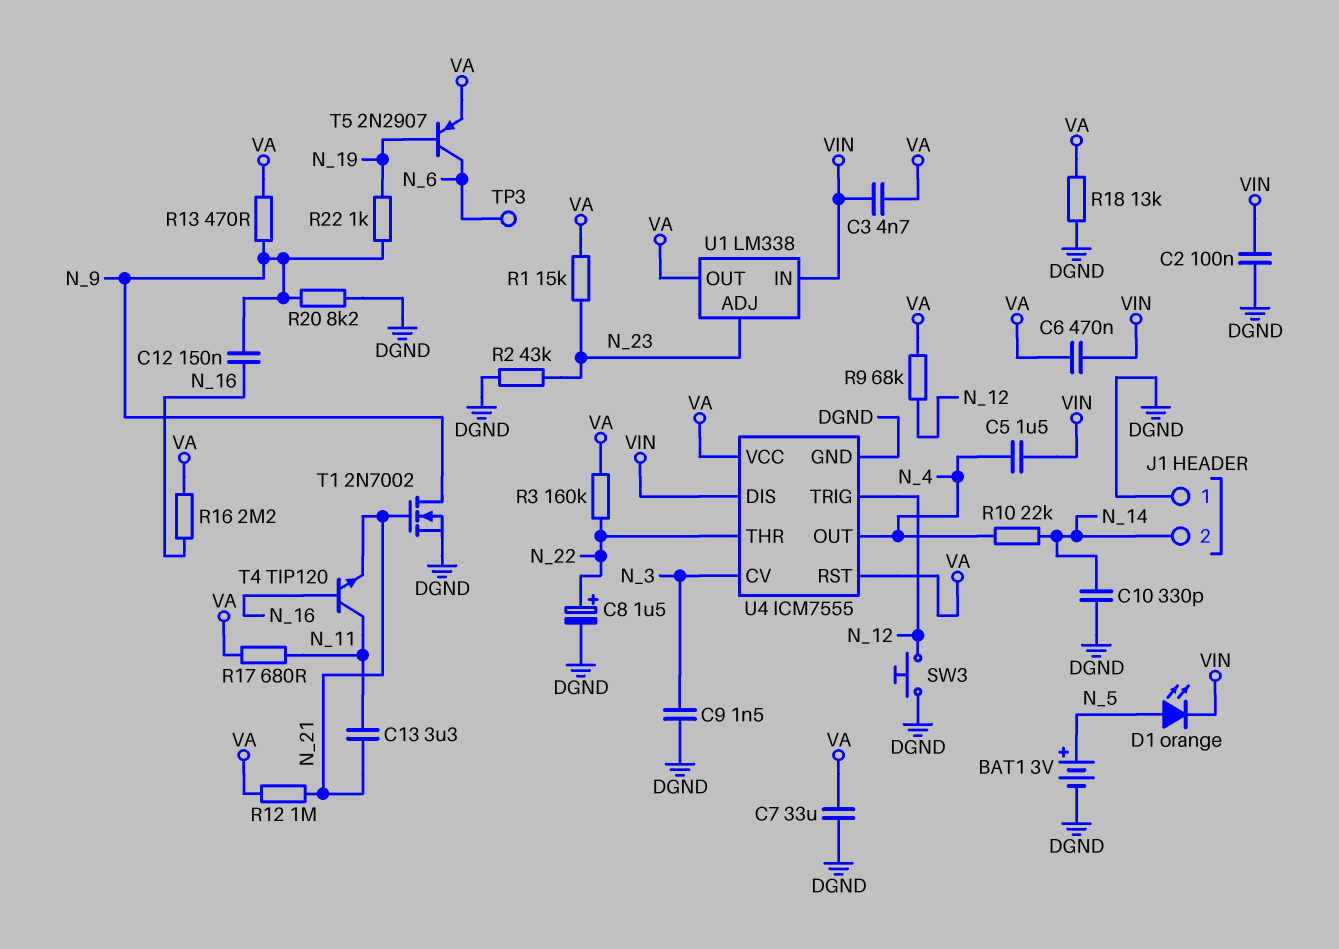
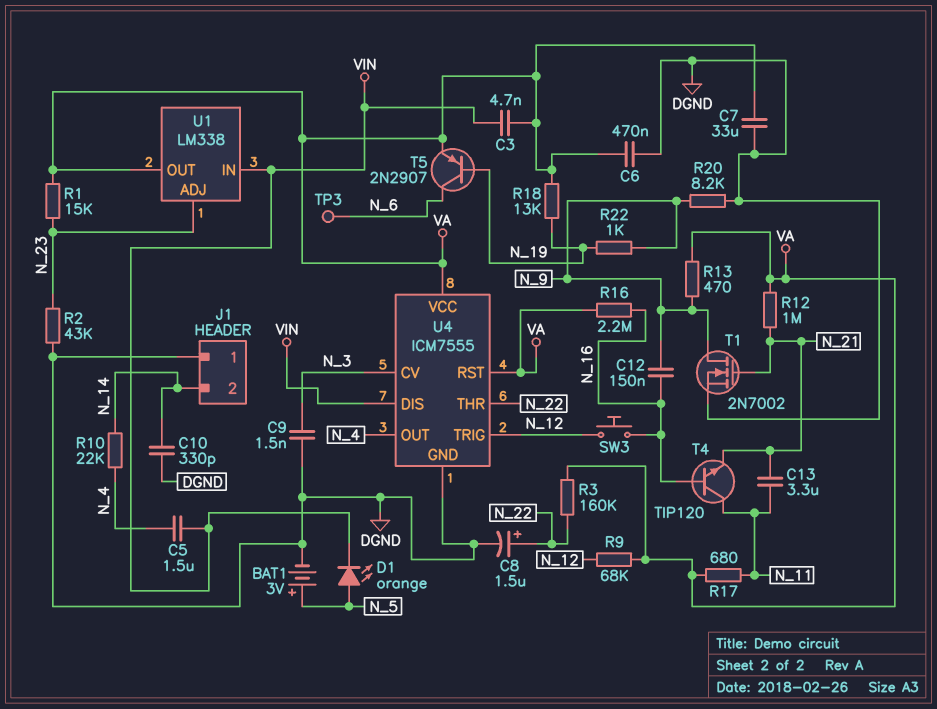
C2: 100nF (DGND, VIN) -> none
C6: 470nF (VA, VIN) -> 470nF (DGND, VA)
R18: 13k (DGND, VA) -> 13k (N_19, VA)
SW3: button (DGND, N_12) -> button (N_12, N_16)

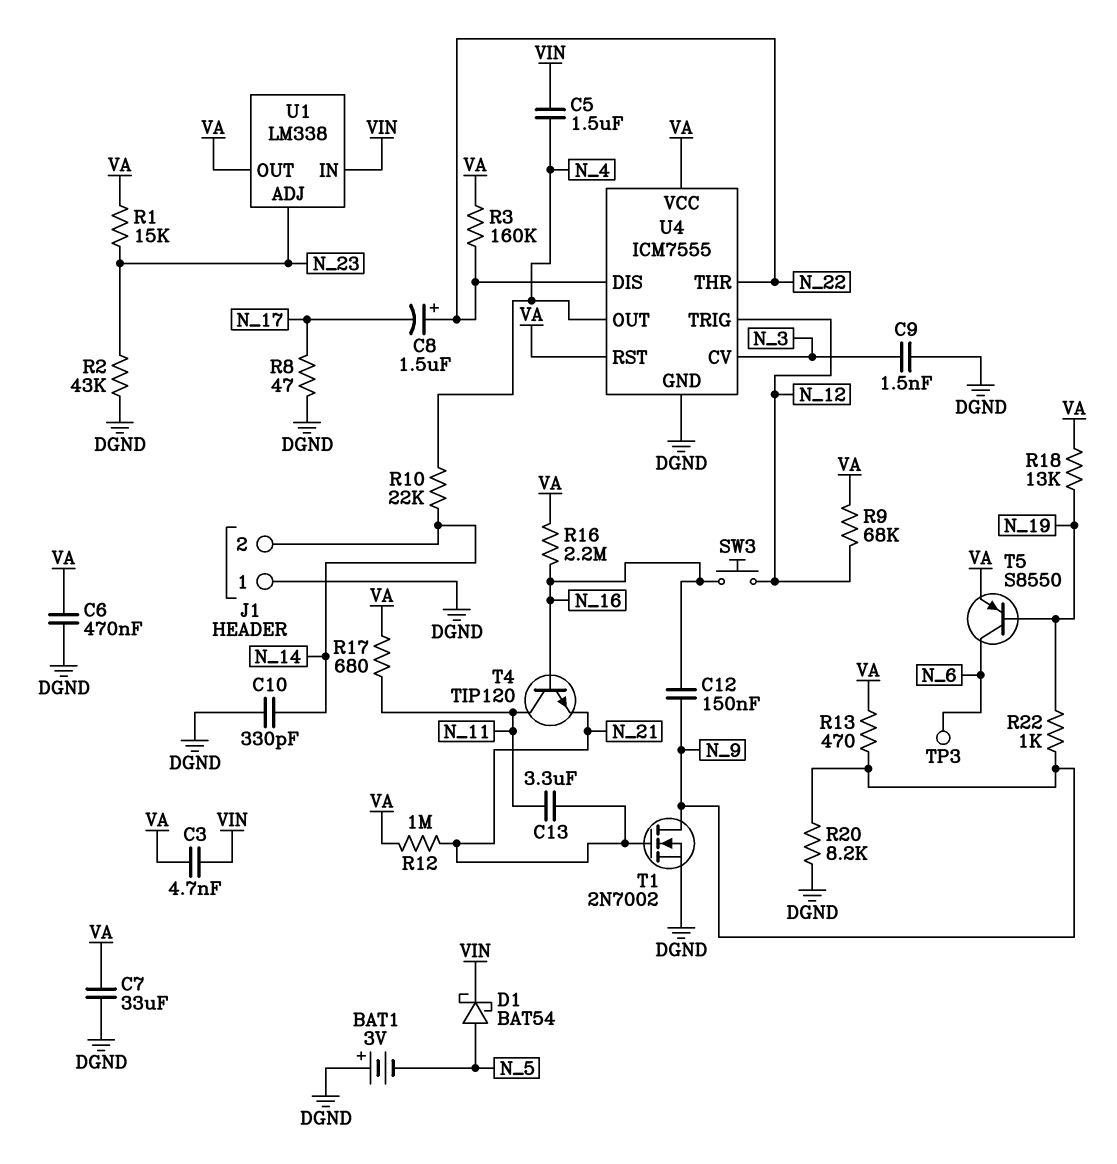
BAT1: 3V (plus N_5, minus DGND) -> 3V (plus DGND, minus N_5)
C8: 1.5uF (plus N_22, minus DGND) -> 1.5uF (plus N_22, minus N_17)
D1: LED orange (A N_5, K VIN) -> schottky BAT54 (A N_5, K VIN)
R8: none -> 47 (DGND, N_17)
T5: PNP 2N2907 (B N_19, C N_6, E VA) -> PNP S8550 (B N_19, C N_6, E VA)
U4 pin DIS: VIN -> N_22

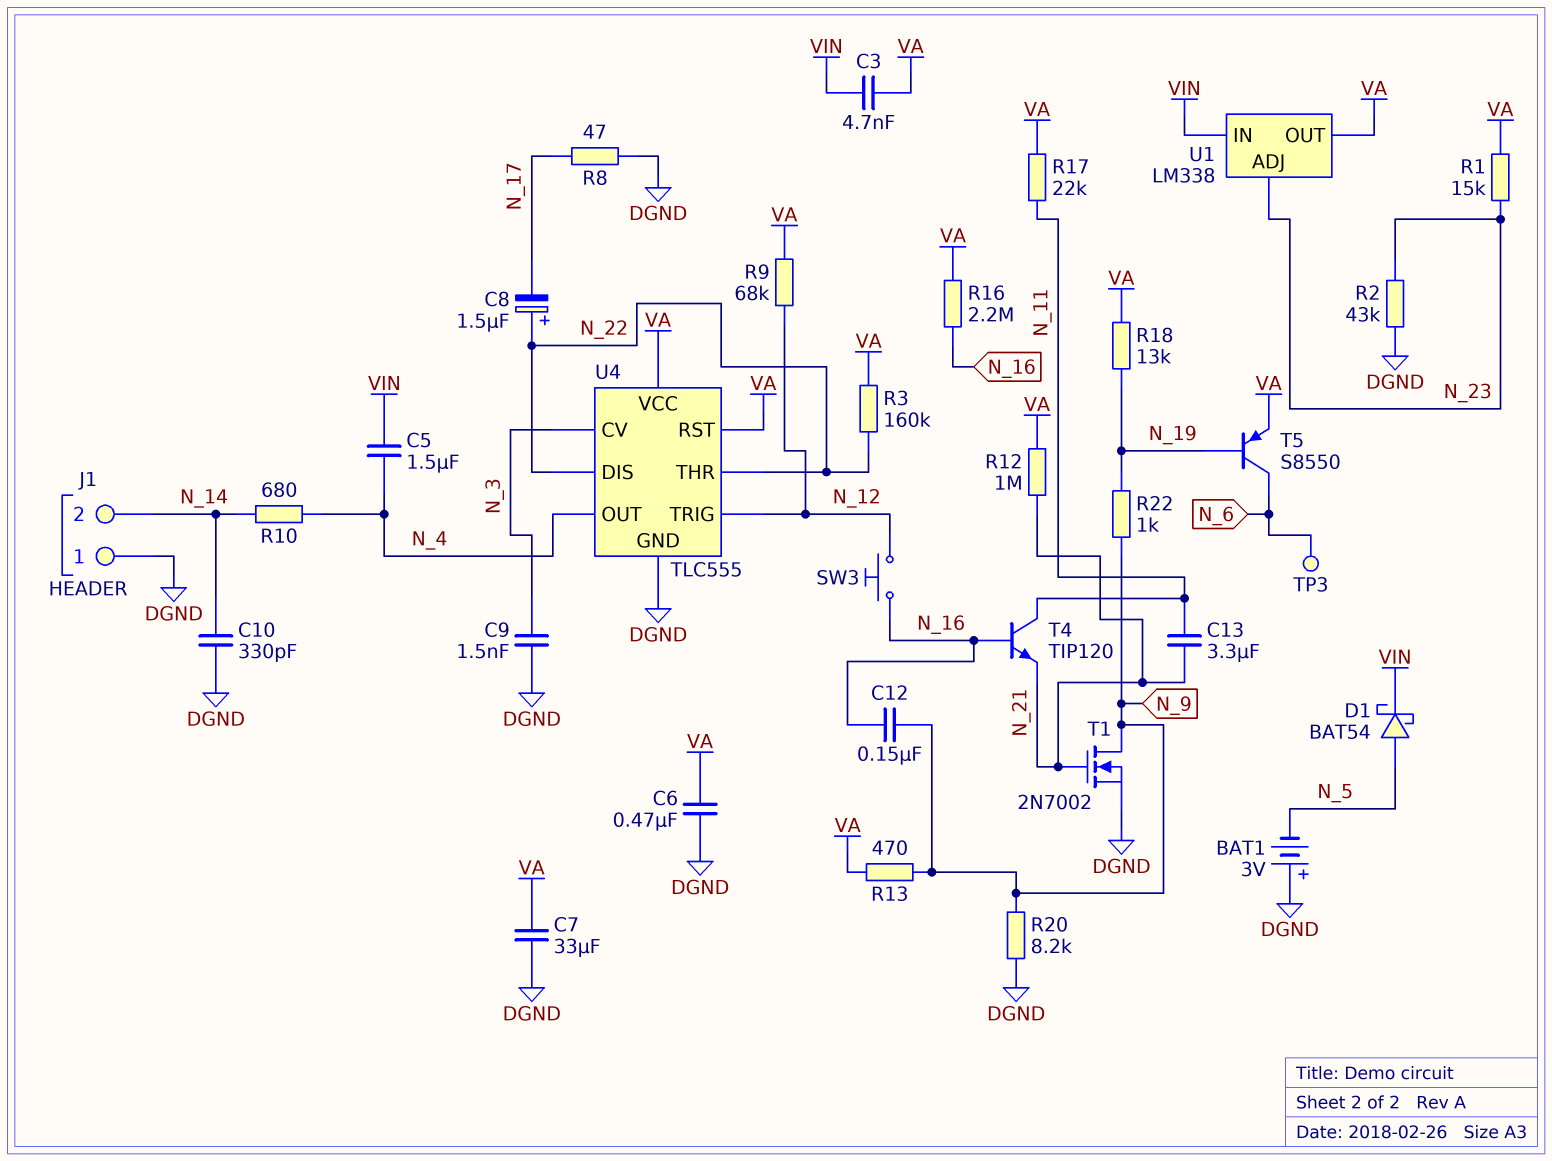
R10: 22k (N_4, N_14) -> 680 (N_4, N_14)
R17: 680 (N_11, VA) -> 22k (N_11, VA)
U4: ICM7555 -> TLC555

